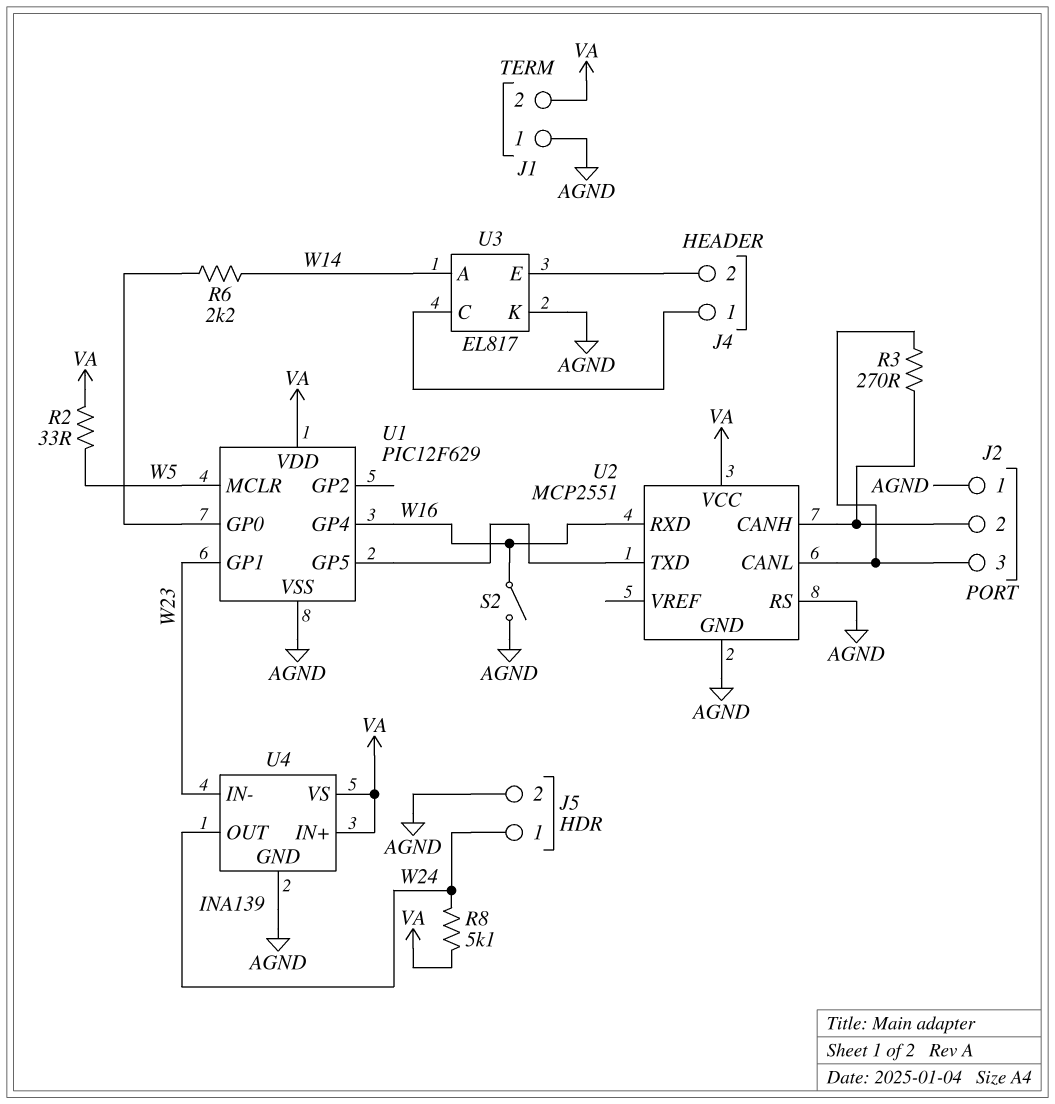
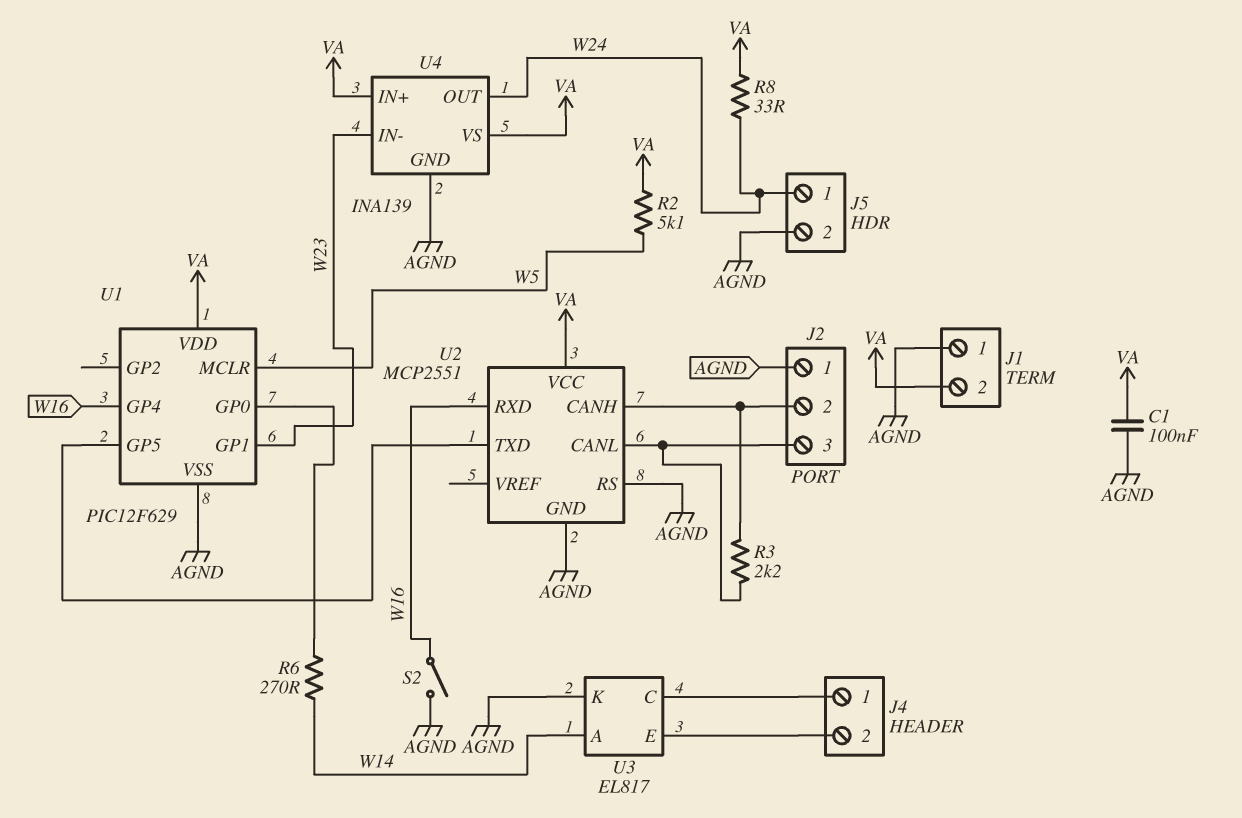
C1: none -> 100nF (AGND, VA)
R2: 33 (VA, W5) -> 5.1k (VA, W5)
R3: 270 (J2/2, J2/3) -> 2.2k (J2/2, J2/3)
R6: 2.2k (U1/GP0, W14) -> 270 (U1/GP0, W14)
R8: 5.1k (VA, W24) -> 33 (VA, W24)

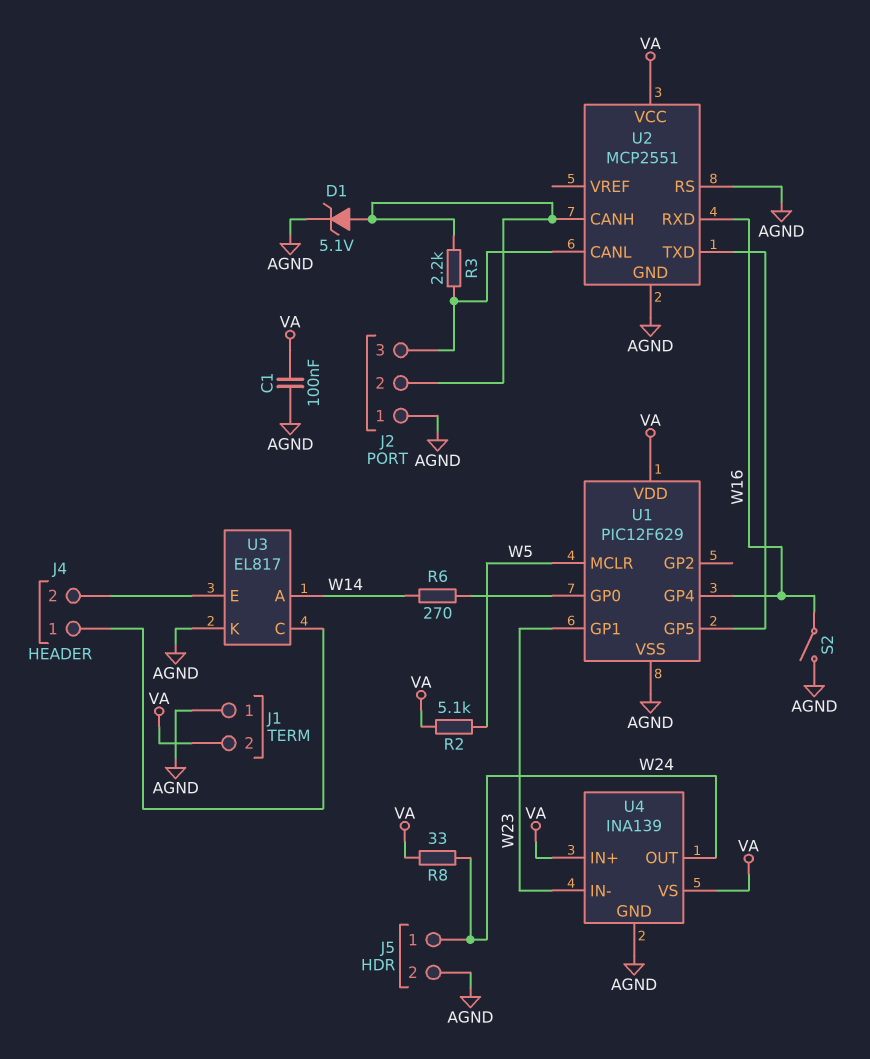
D1: none -> zener 5.1V (A J2/2, K AGND)

